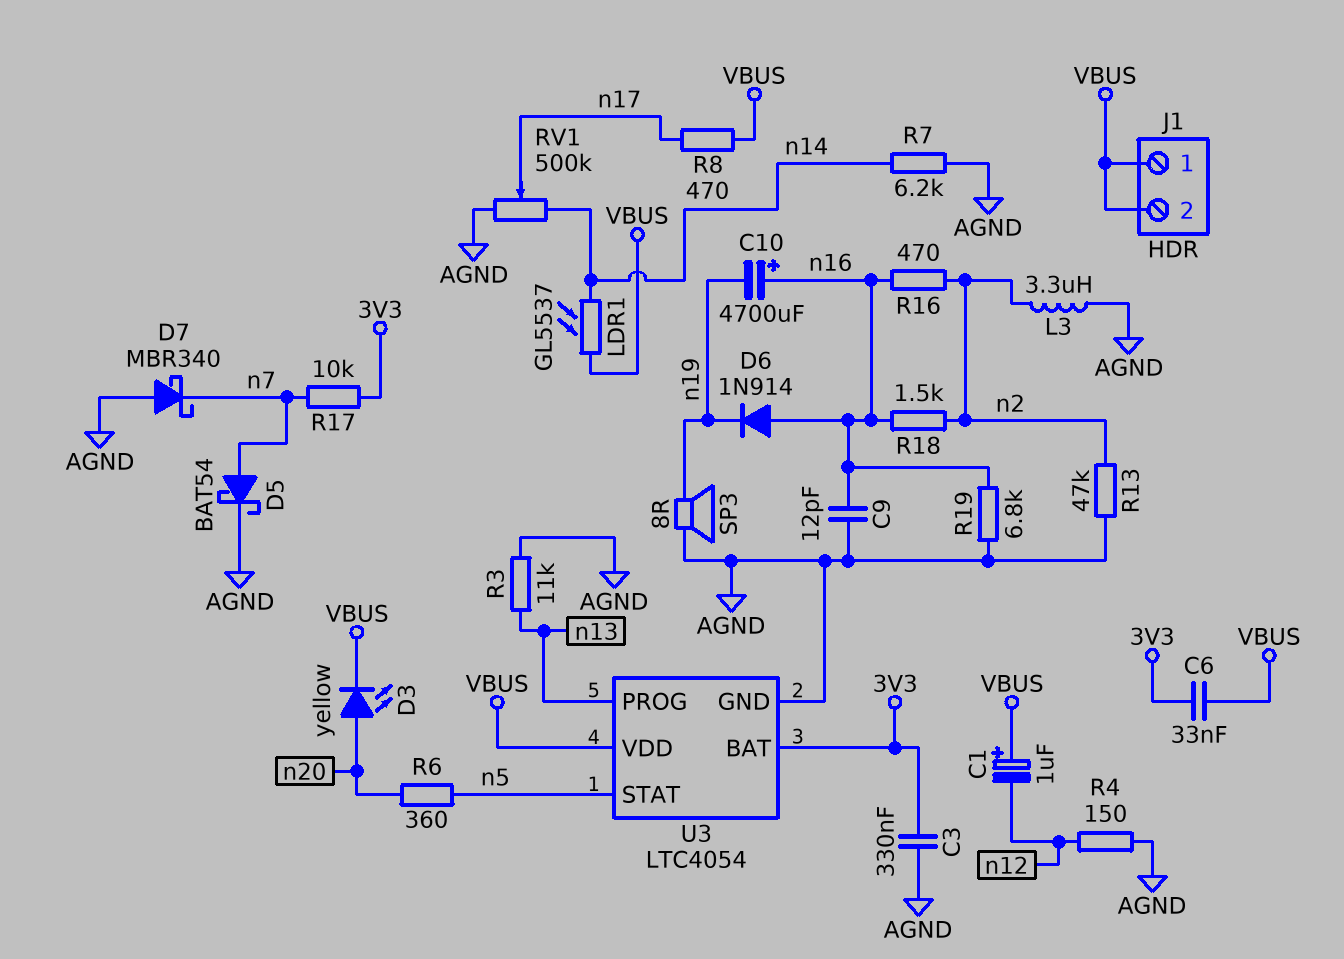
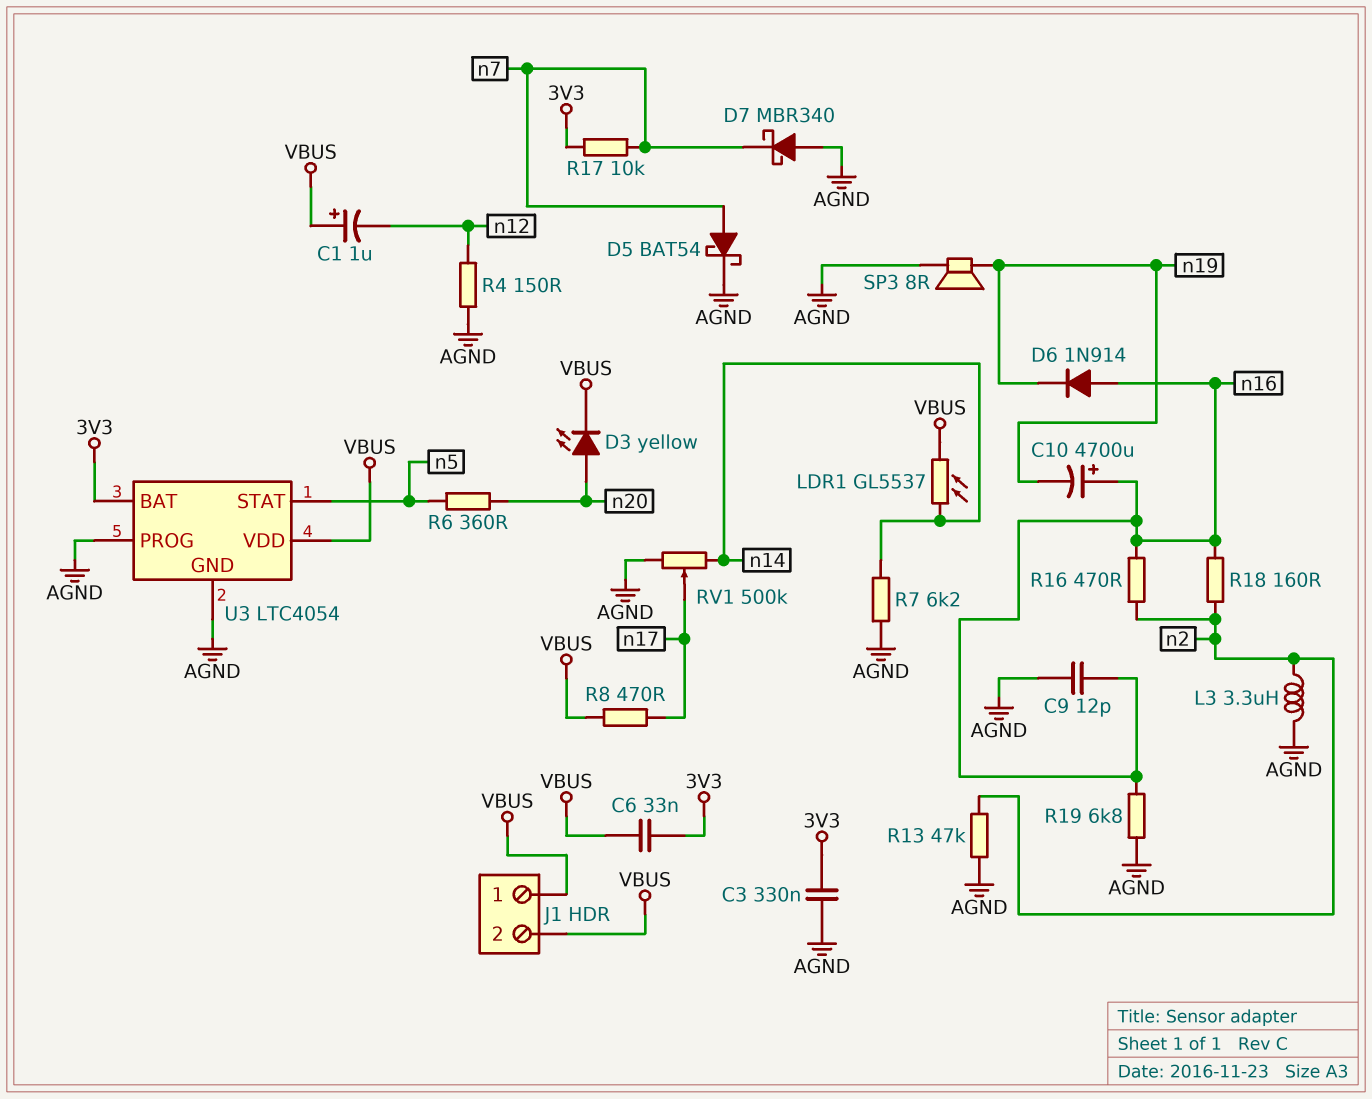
R3: 11k (AGND, n13) -> none
R18: 1.5k (n2, n16) -> 160 (n2, n16)
U3 pin PROG: n13 -> AGND

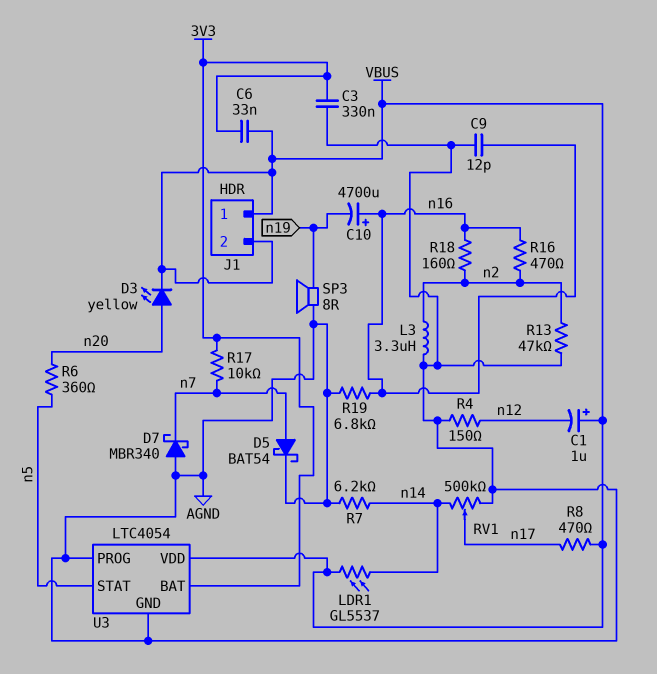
D6: diode 1N914 (A n16, K n19) -> none

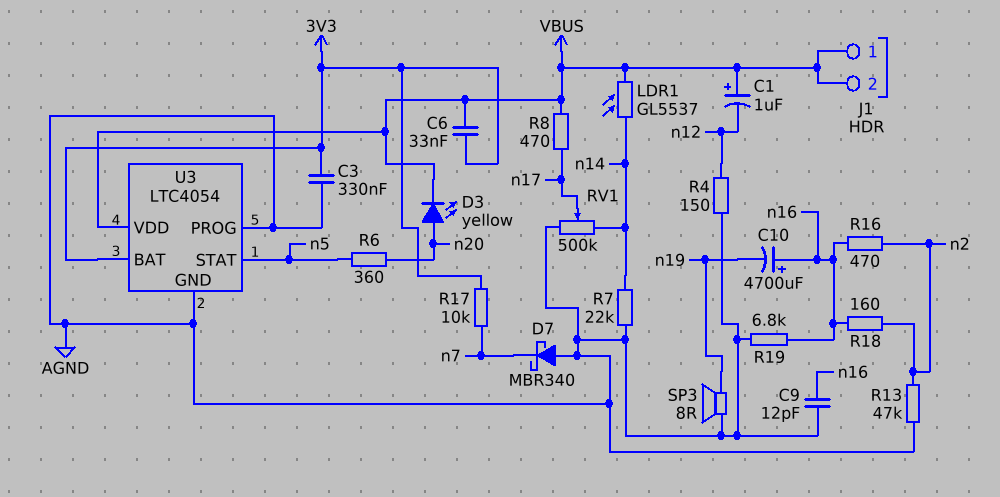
D5: schottky BAT54 (A n7, K AGND) -> none
L3: 3.3uH (AGND, n2) -> none
R7: 6.2k (AGND, n14) -> 22k (AGND, n14)

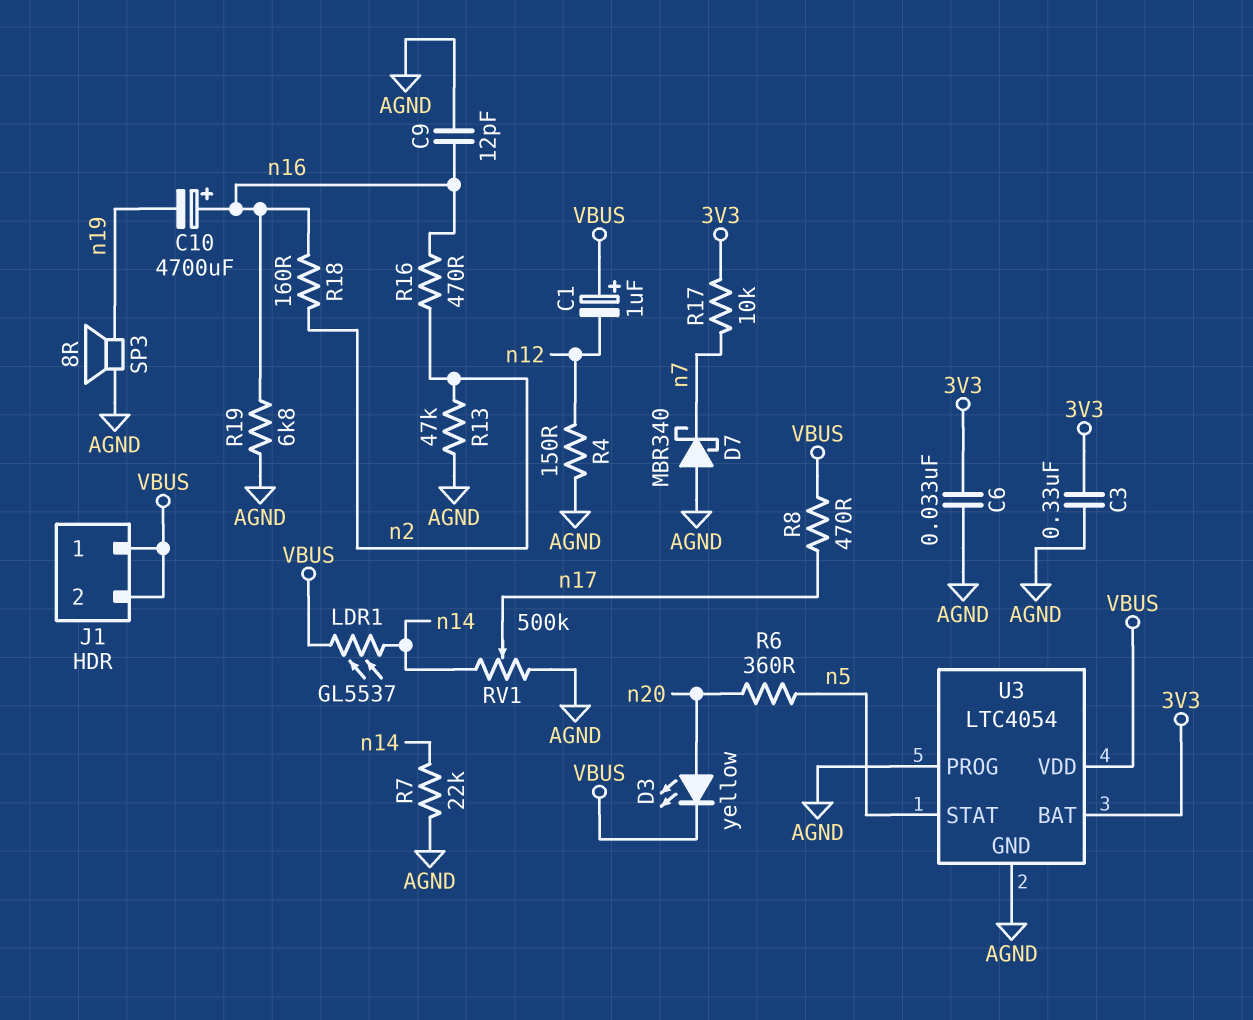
C6: 33nF (3V3, VBUS) -> 33nF (3V3, AGND)

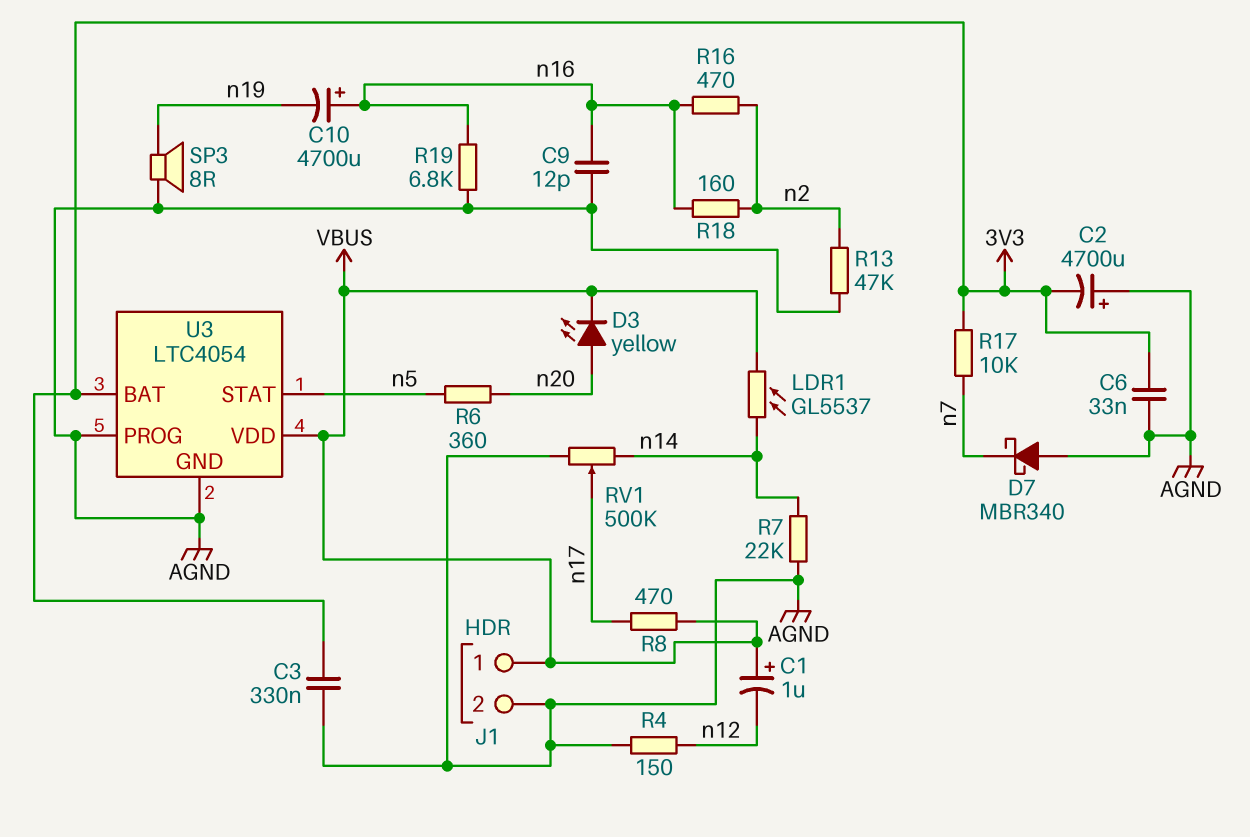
C2: none -> 4700uF (plus AGND, minus 3V3)
J1 pin 2: VBUS -> AGND

